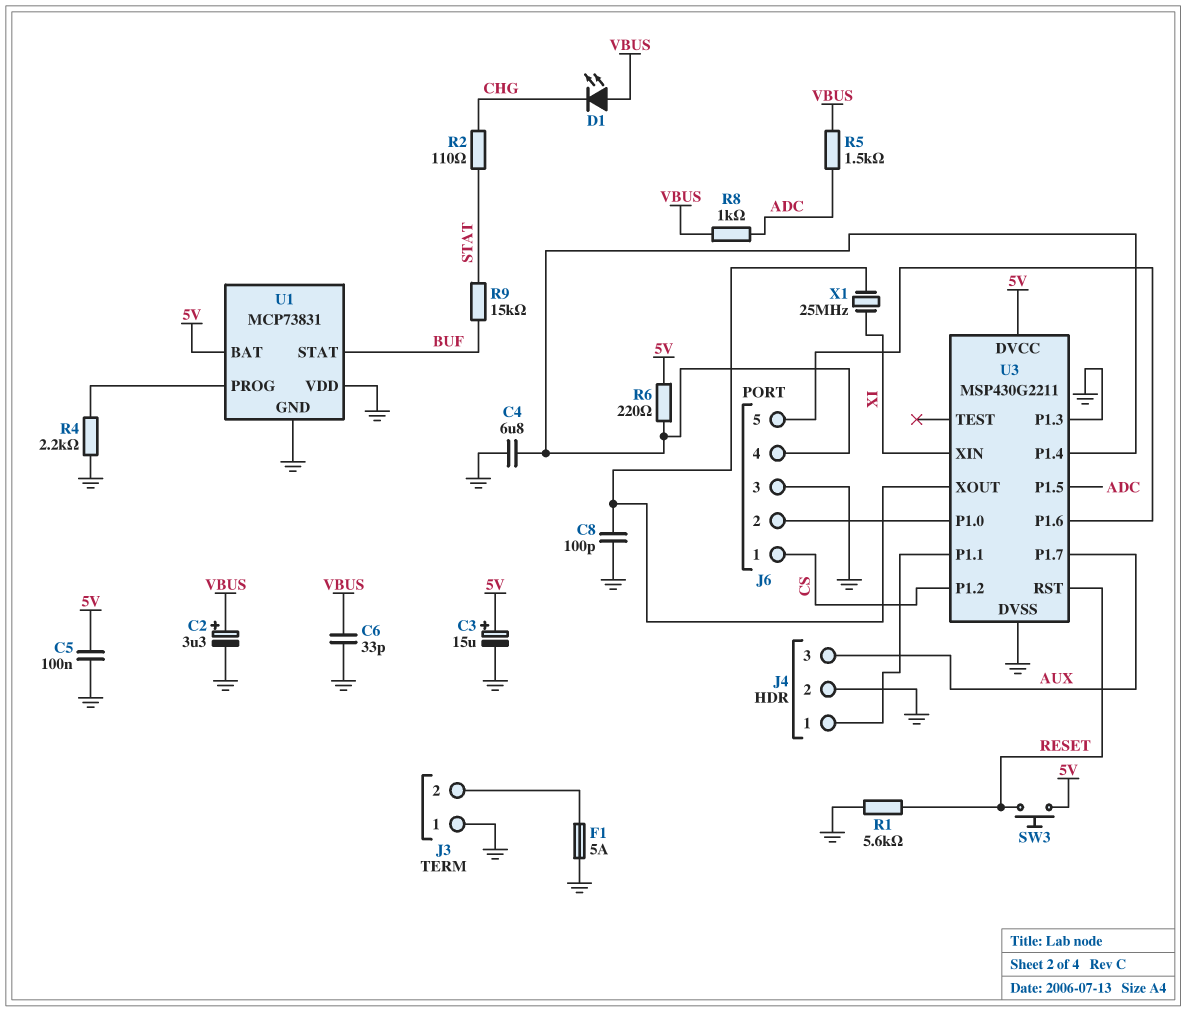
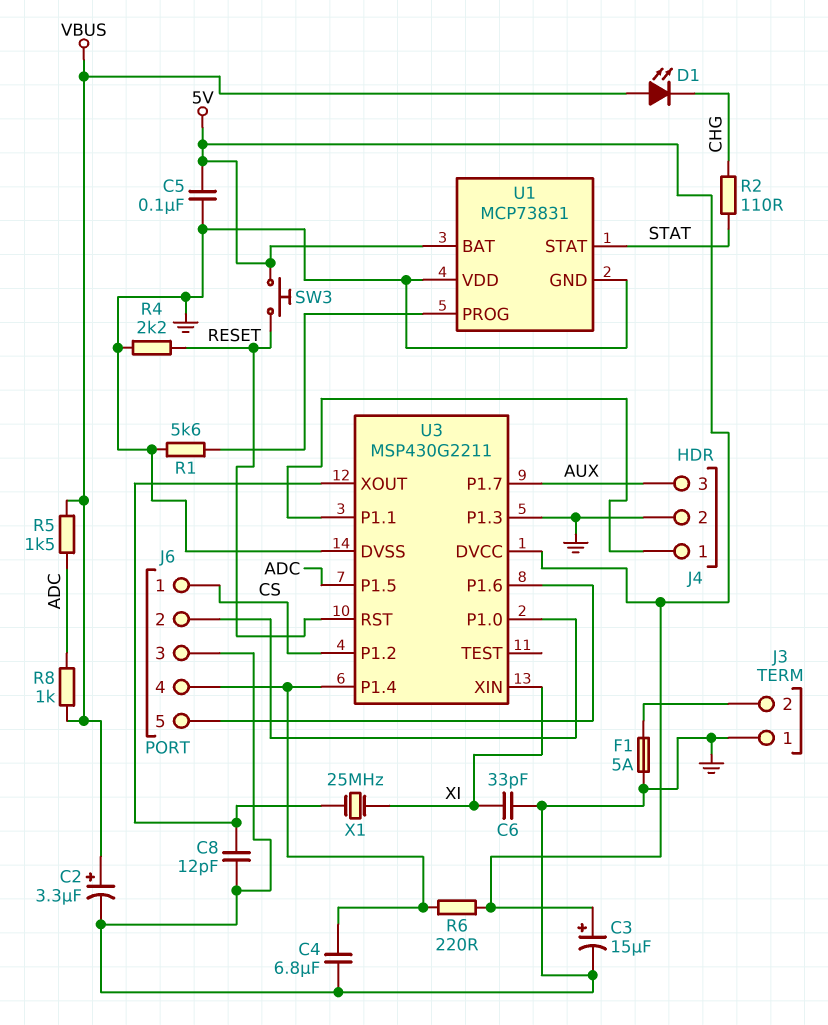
C6: 33pF (GND, VBUS) -> 33pF (GND, XI)
C8: 100pF (GND, U3/XOUT) -> 12pF (GND, U3/XOUT)
R1: 5.6k (GND, RESET) -> 5.6k (GND, U1/PROG)
R4: 2.2k (GND, U1/PROG) -> 2.2k (GND, RESET)
R9: 15k (BUF, STAT) -> none
U1 pin STAT: BUF -> STAT

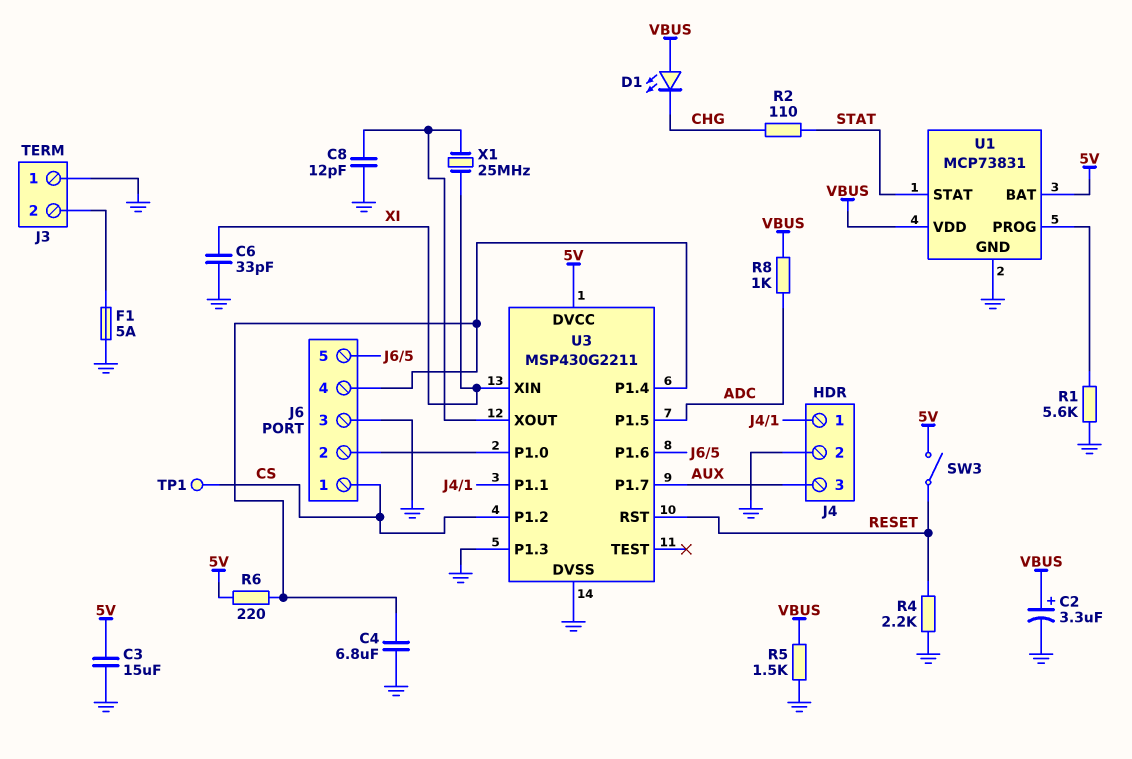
C3: 15uF (plus 5V, minus GND) -> 15uF (5V, GND)
C5: 100nF (5V, GND) -> none
R5: 1.5k (ADC, VBUS) -> 1.5k (GND, VBUS)
SW3: button (5V, RESET) -> switch (5V, RESET)
TP1: none -> test point (CS)
U1 pin VDD: GND -> VBUS

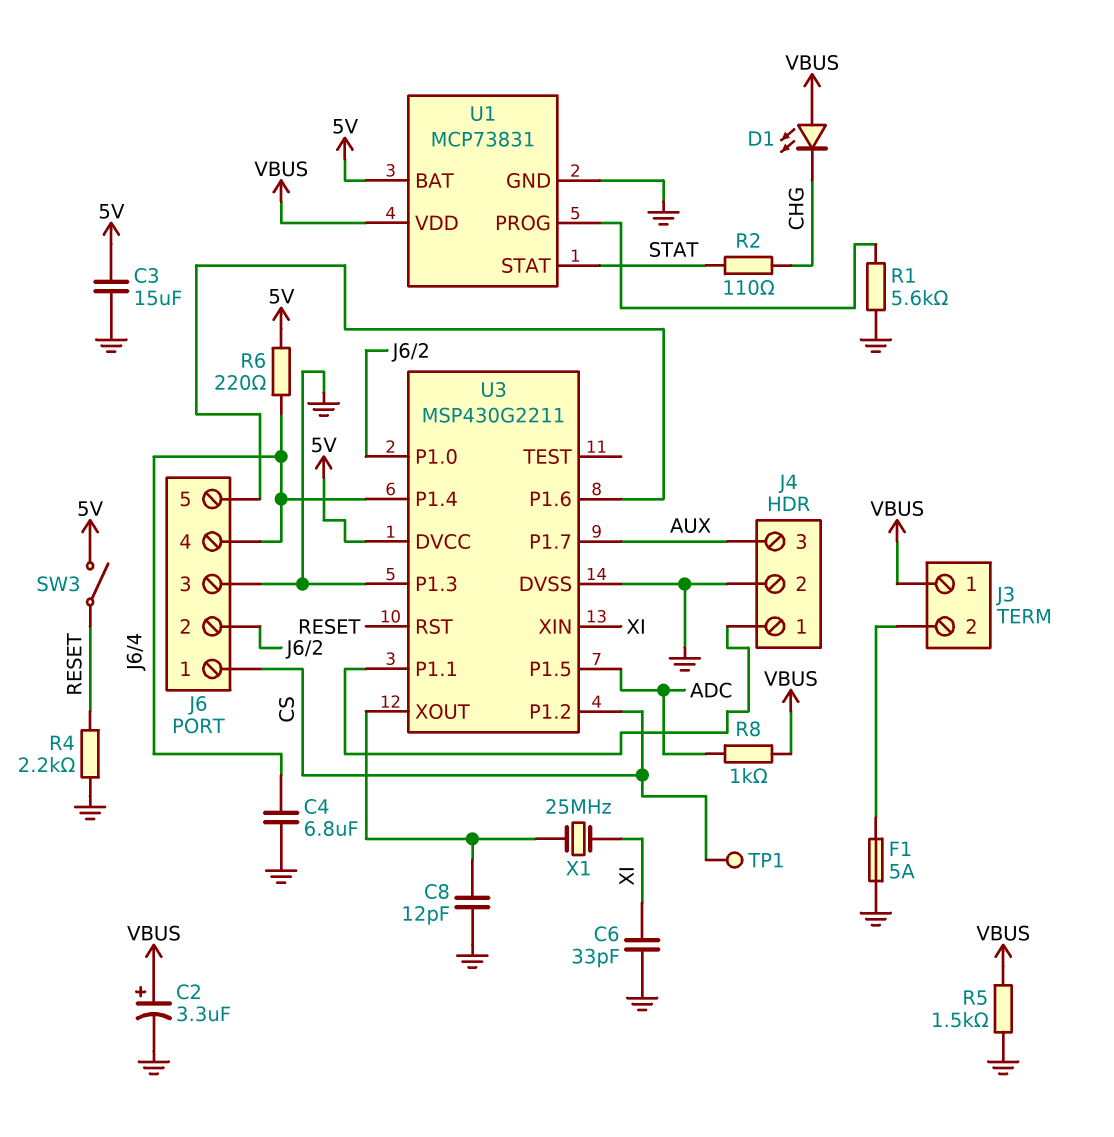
J3 pin 1: GND -> VBUS

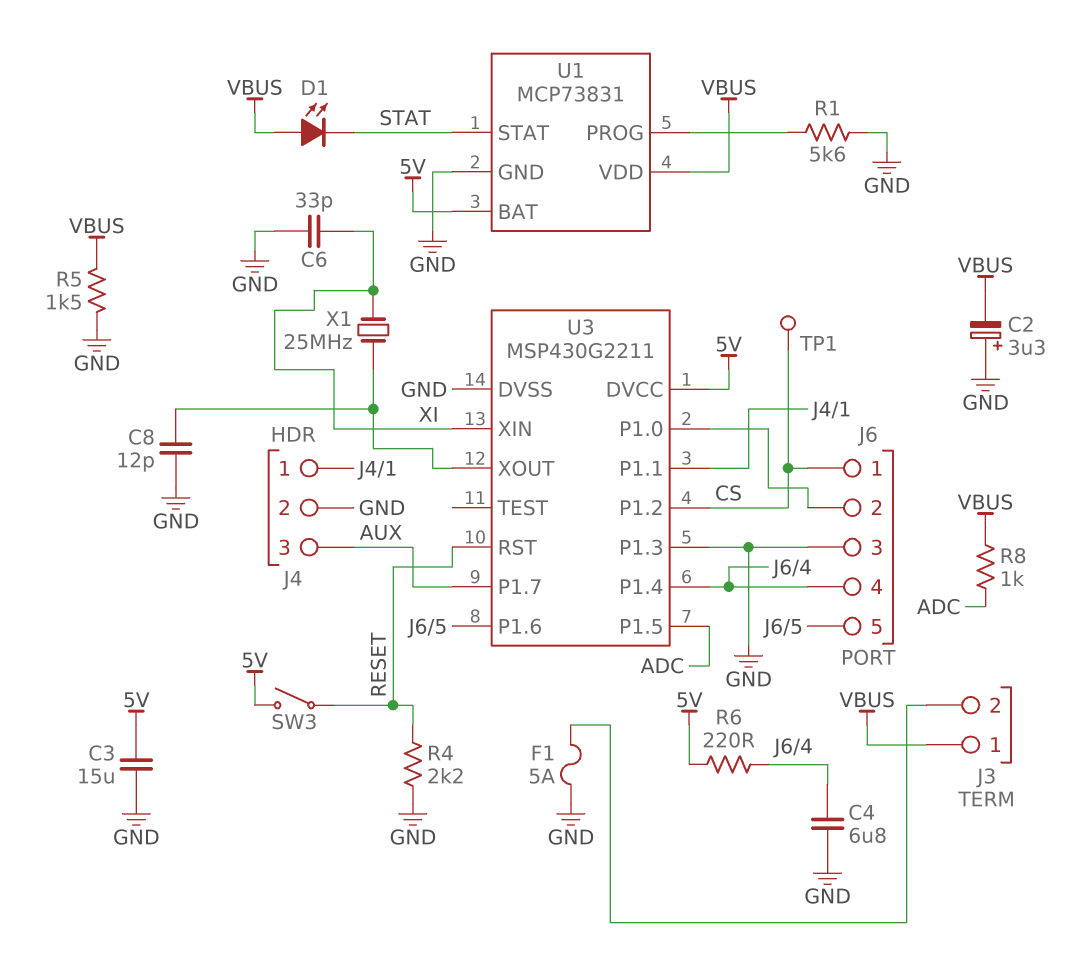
C2: 3.3uF (plus VBUS, minus GND) -> 3.3uF (plus GND, minus VBUS)
D1: LED (A VBUS, K CHG) -> LED (A VBUS, K STAT)
R2: 110 (CHG, STAT) -> none

